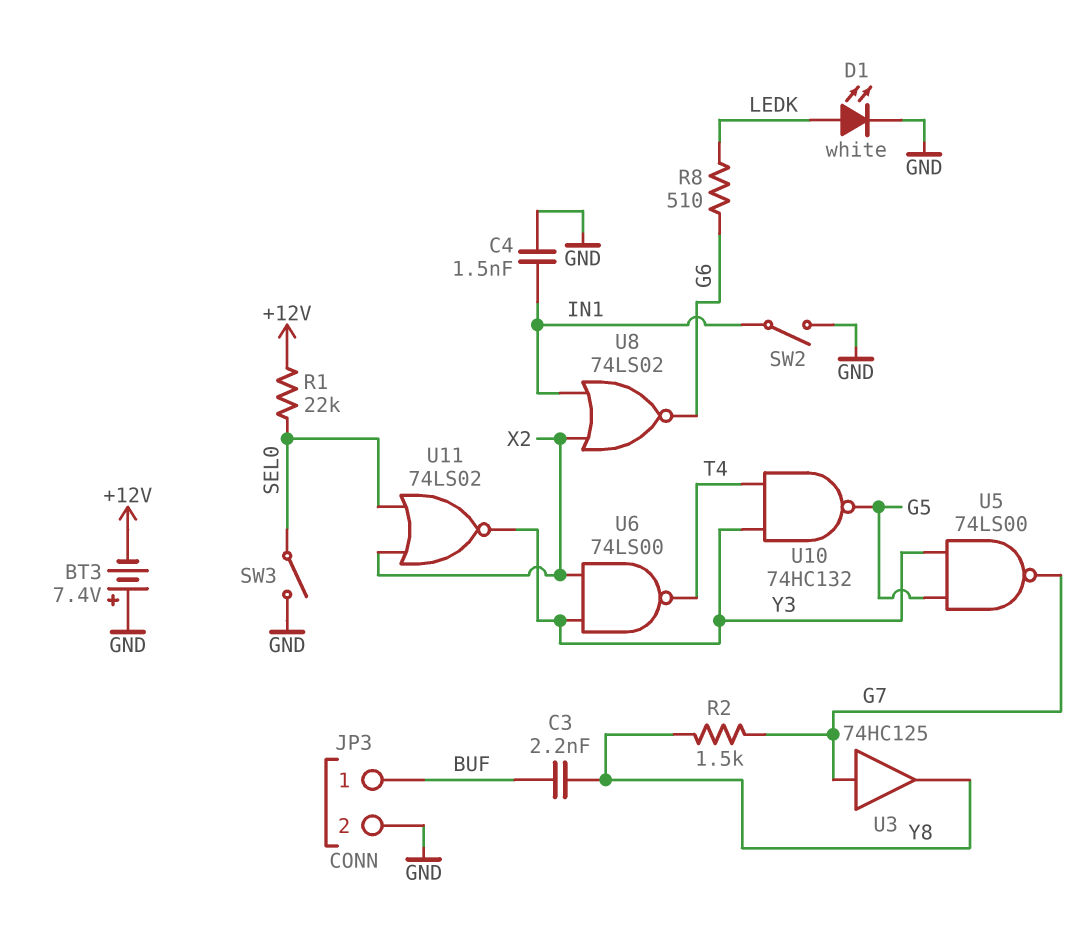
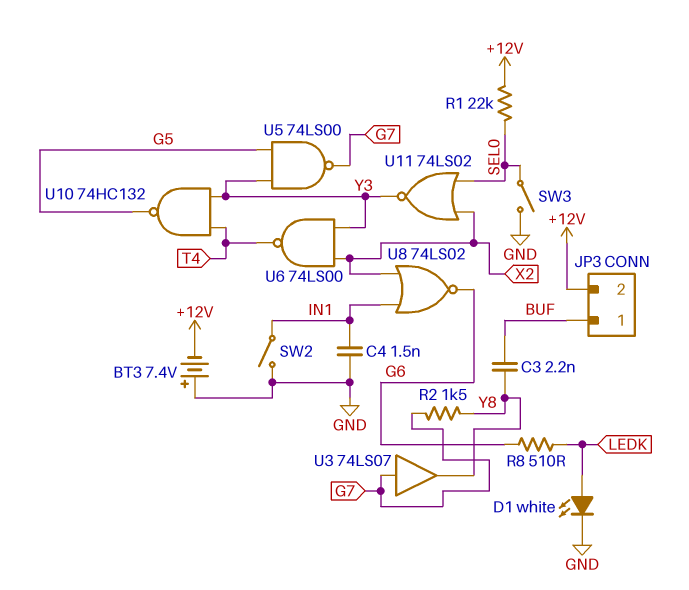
JP3 pin 2: GND -> +12V
U3: buffer 74HC125 (in G7, out Y8) -> buffer 74LS07 (in G7, out Y8)

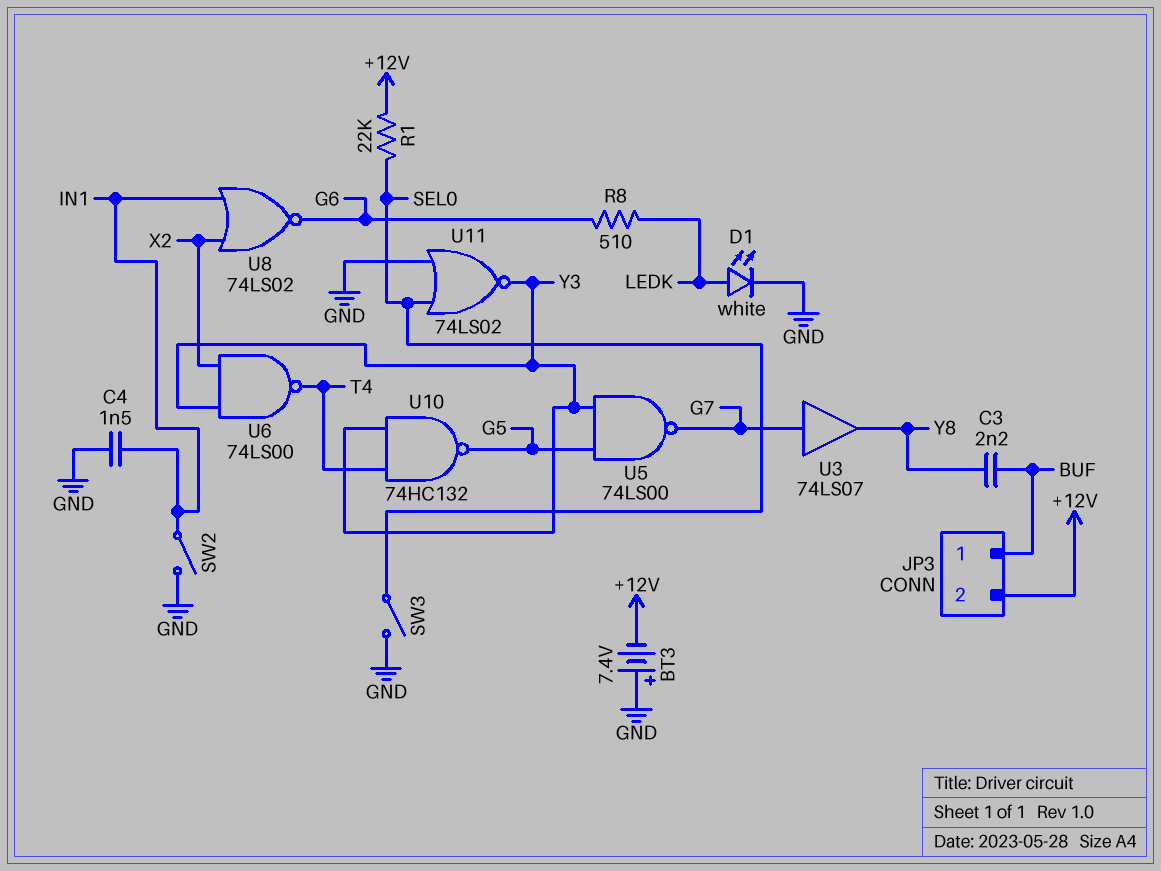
R2: 1.5k (G7, Y8) -> none
U11: NOR 74LS02 (in SEL0, in X2, out Y3) -> NOR 74LS02 (in GND, in SEL0, out Y3)

